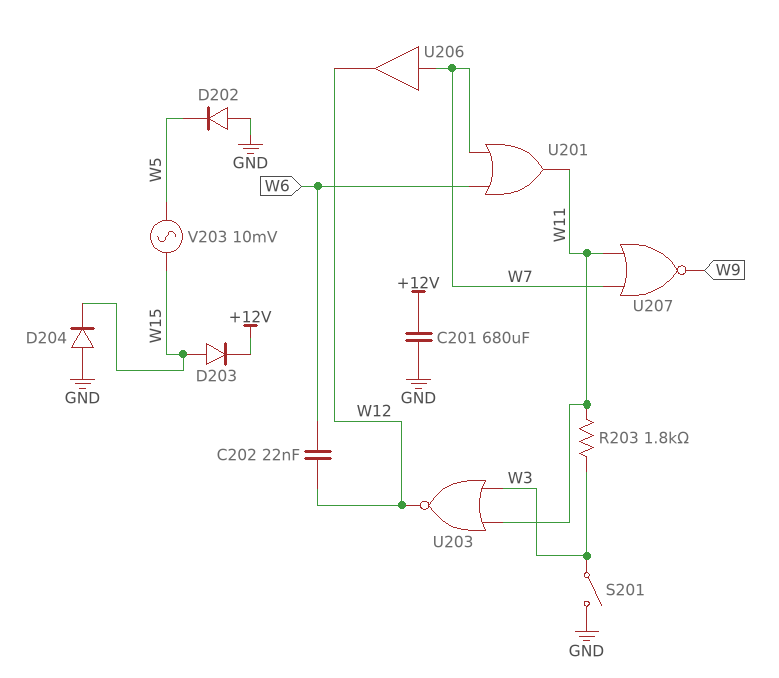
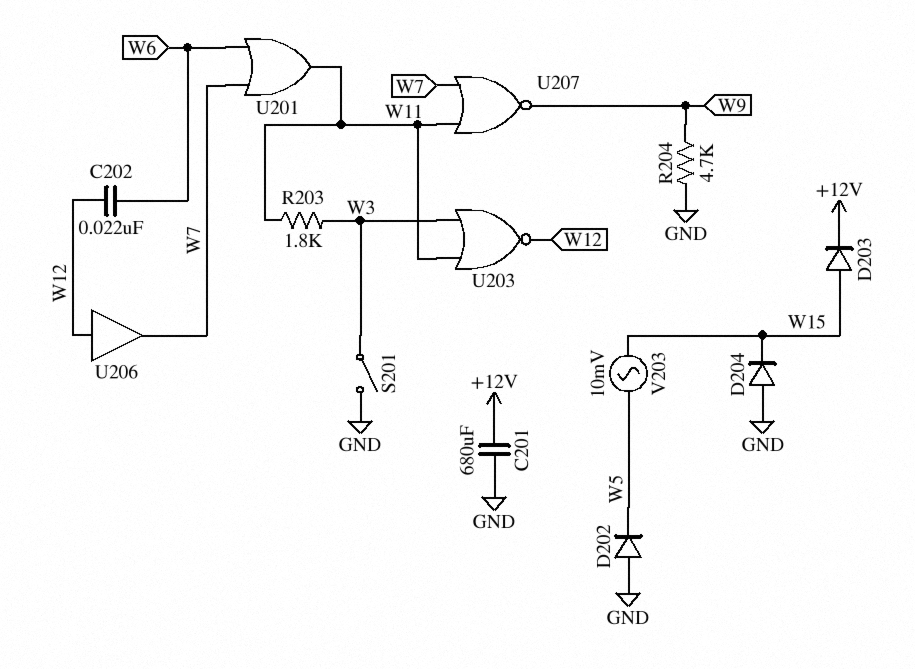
R204: none -> 4.7k (GND, W9)
U206: buffer (in W7, out W12) -> buffer (in W12, out W7)

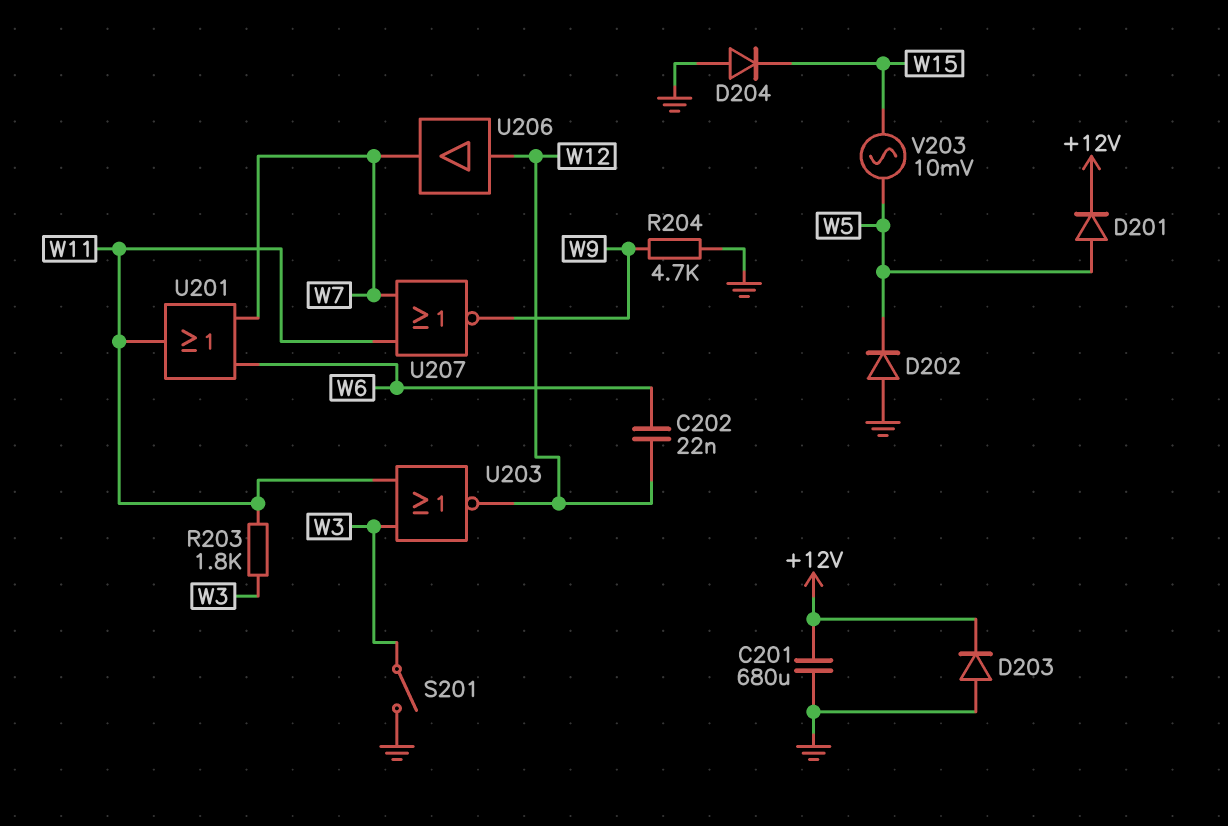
D201: none -> diode (A W5, K +12V)
D203: diode (A W15, K +12V) -> diode (A GND, K +12V)

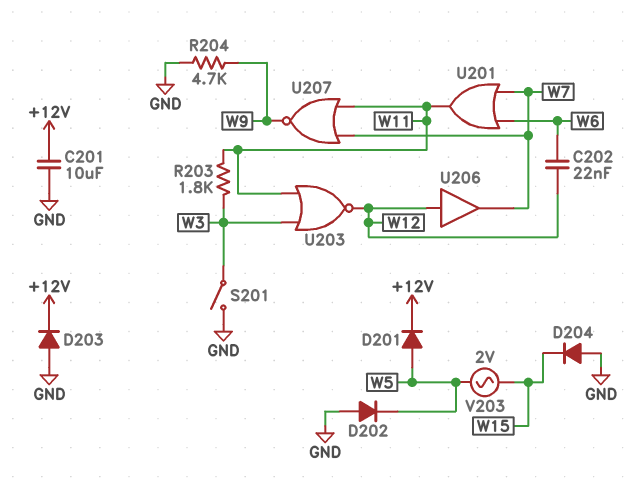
C201: 680uF (+12V, GND) -> 10uF (+12V, GND)
V203: AC 10mV (W5, W15) -> AC 2V (W5, W15)

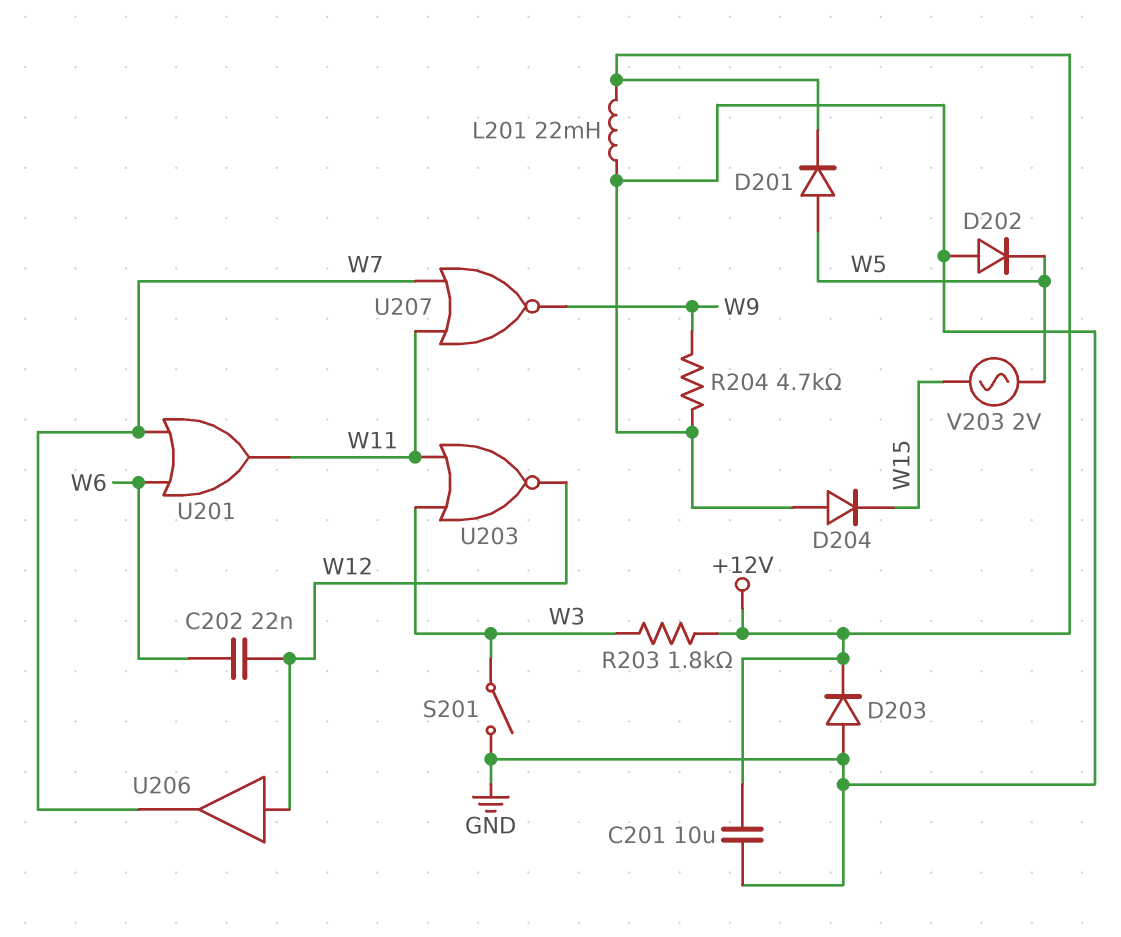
L201: none -> 22mH (+12V, GND)
R203: 1.8k (W3, W11) -> 1.8k (+12V, W3)

